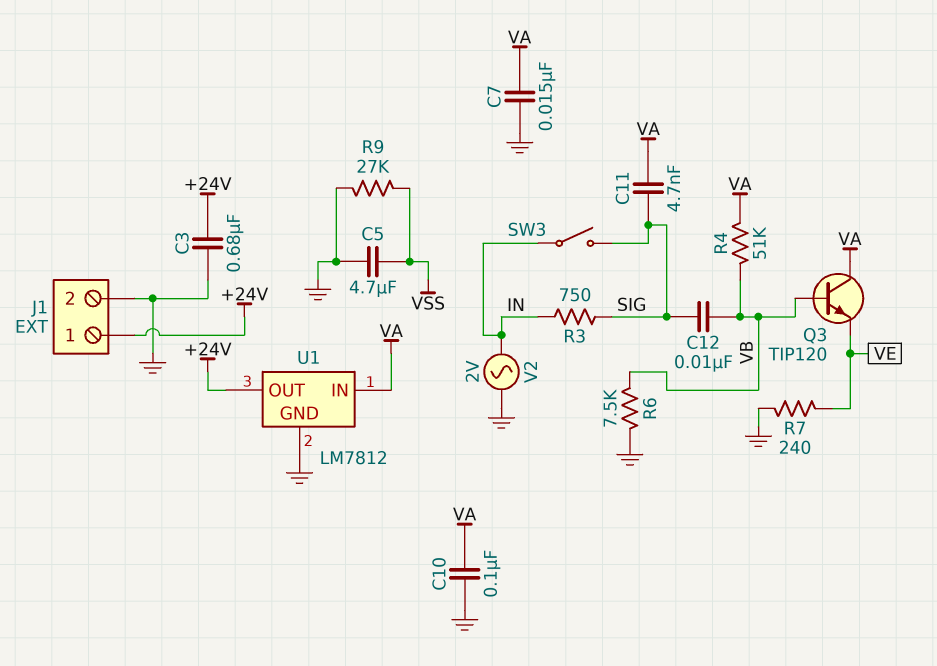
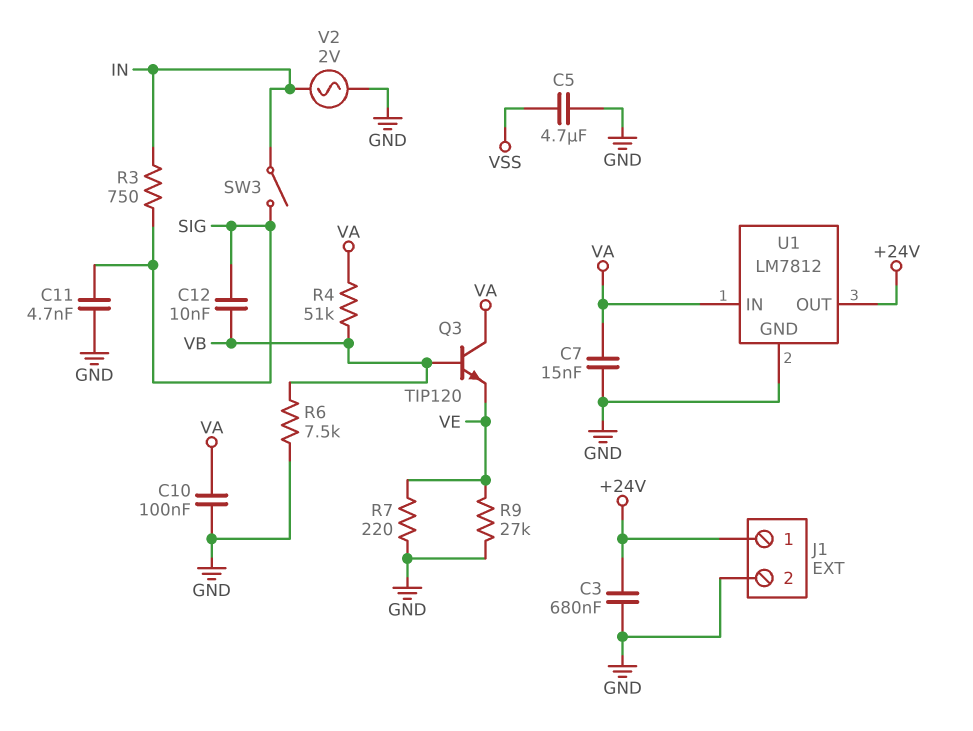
C11: 4.7nF (SIG, VA) -> 4.7nF (GND, SIG)
R7: 240 (GND, VE) -> 220 (GND, VE)
R9: 27k (GND, VSS) -> 27k (GND, VE)

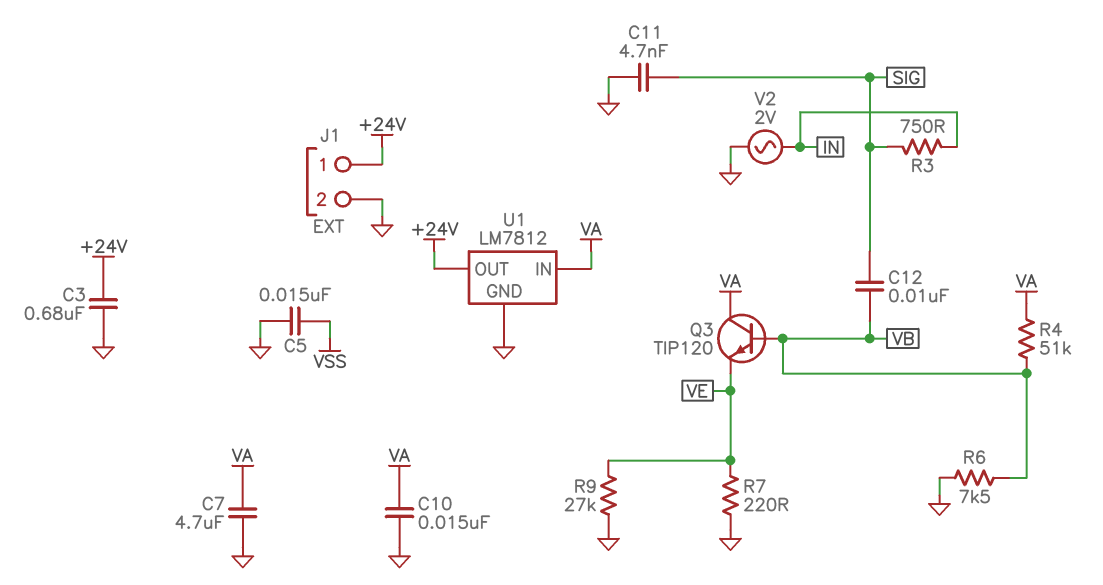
C5: 4.7uF (GND, VSS) -> 15nF (GND, VSS)
C7: 15nF (GND, VA) -> 4.7uF (GND, VA)
C10: 100nF (GND, VA) -> 15nF (GND, VA)
SW3: switch (IN, SIG) -> none

